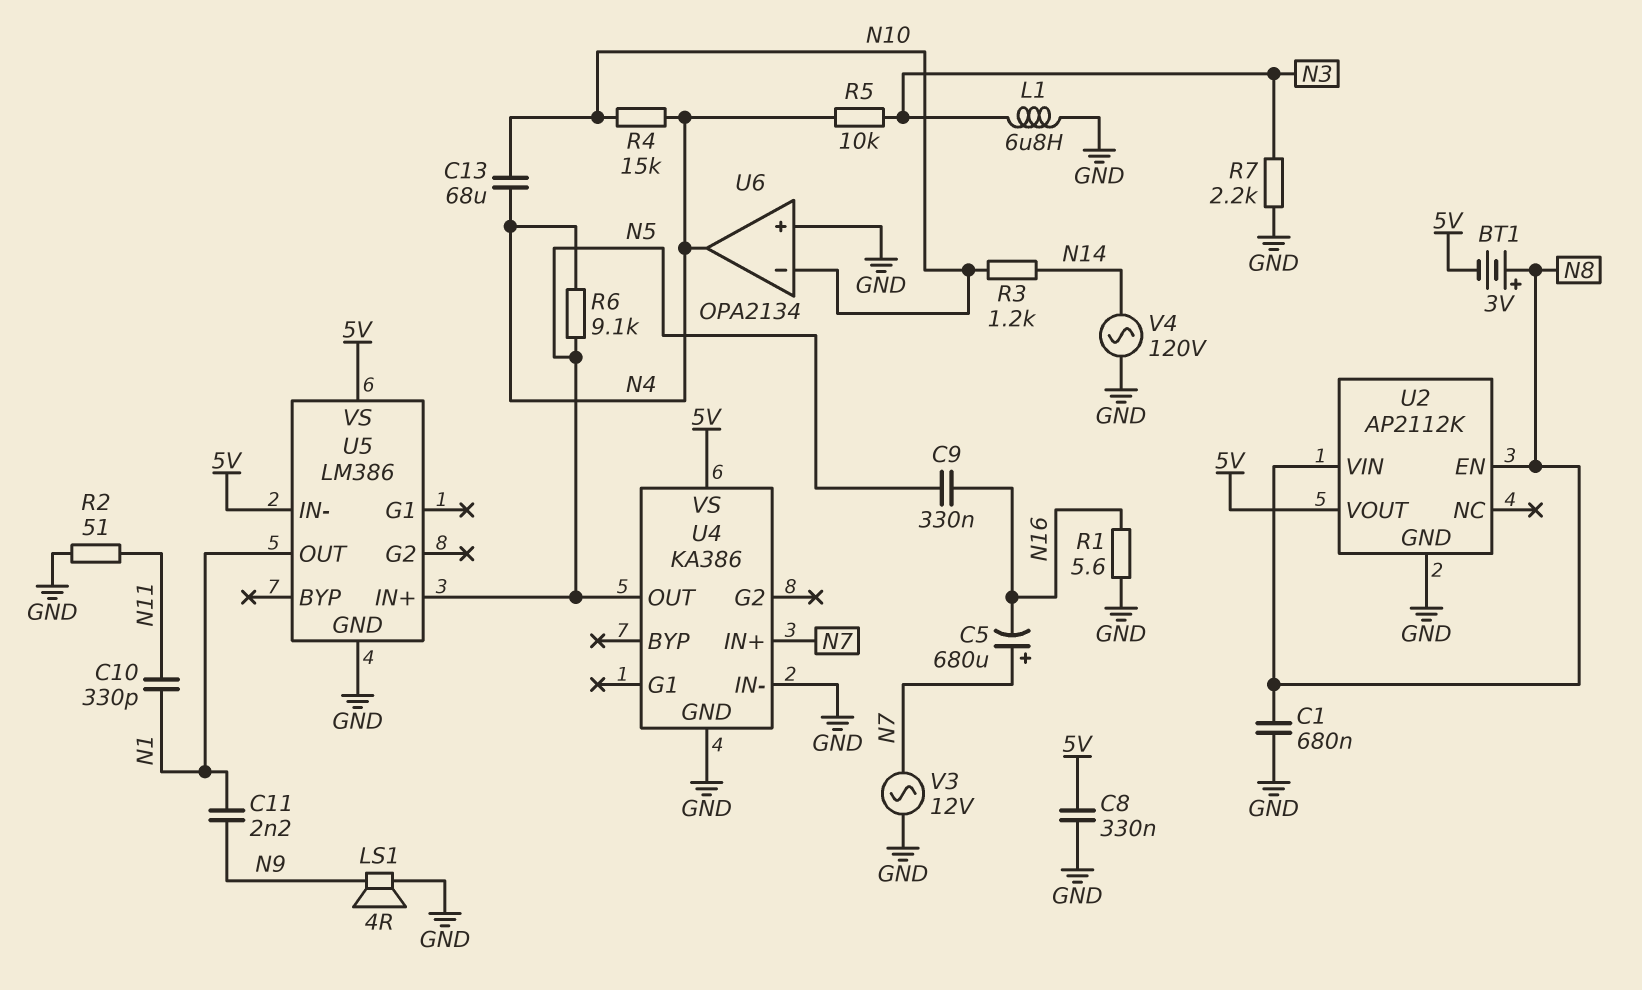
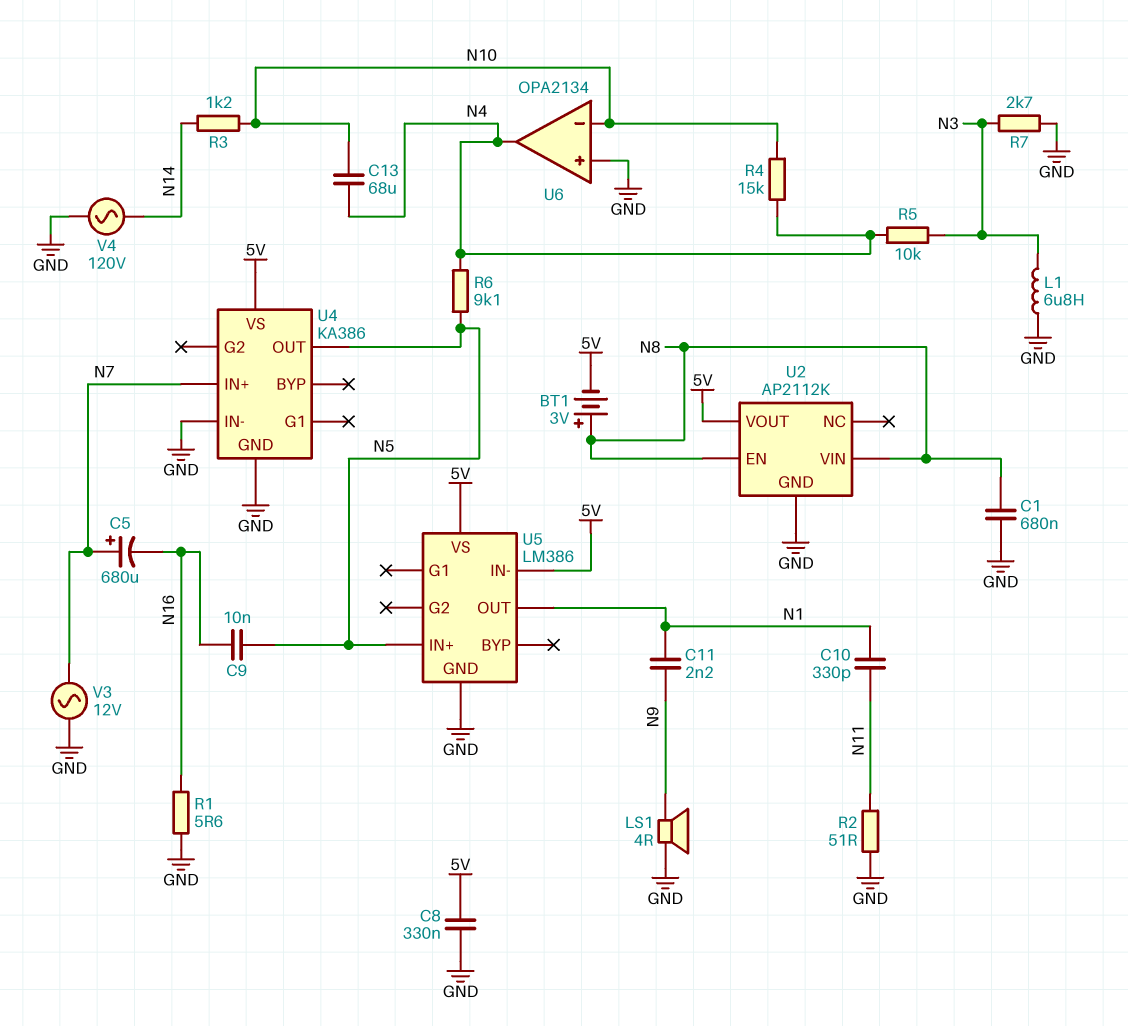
C9: 330nF (N5, N16) -> 10nF (N5, N16)
R7: 2.2k (GND, N3) -> 2.7k (GND, N3)

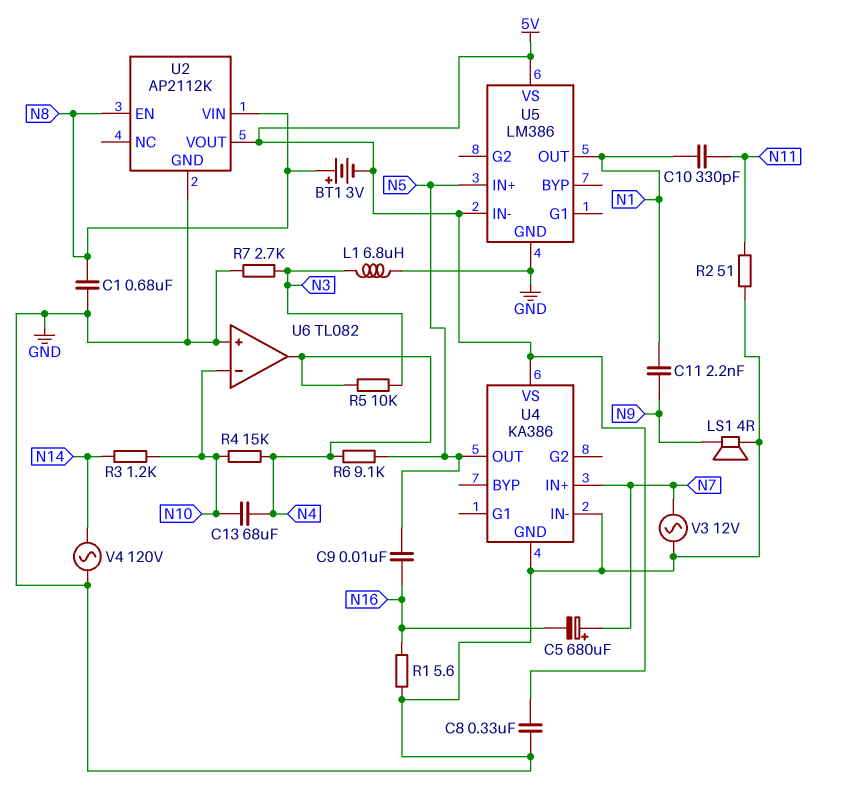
U6: OPA2134 -> TL082

